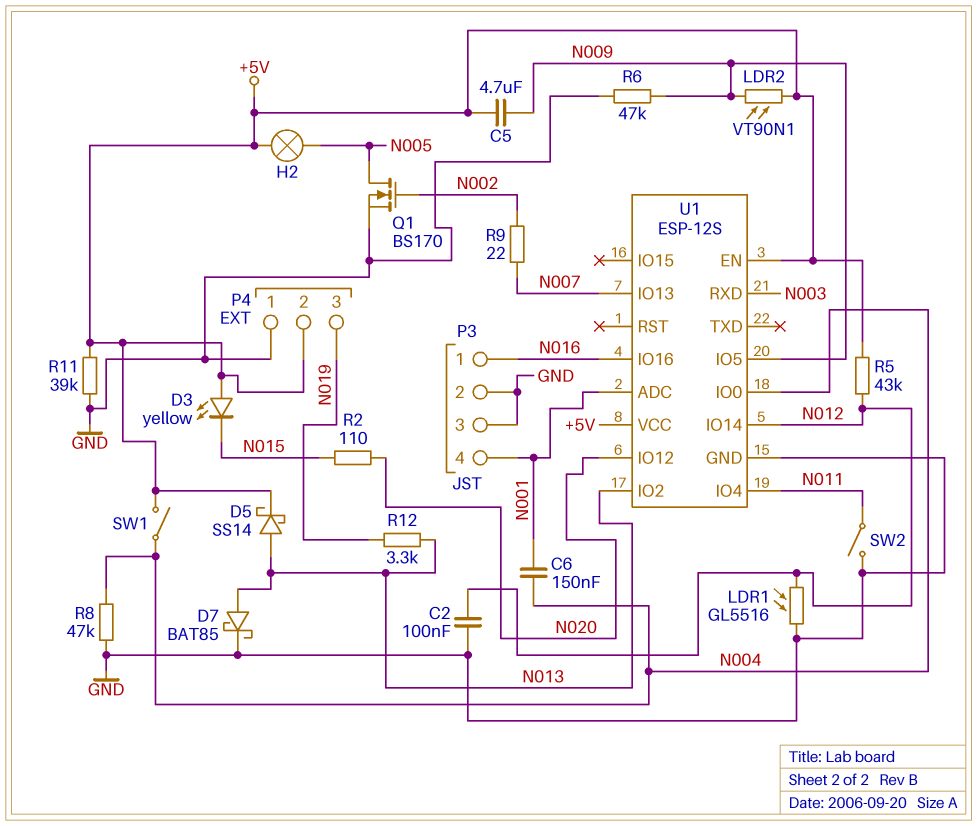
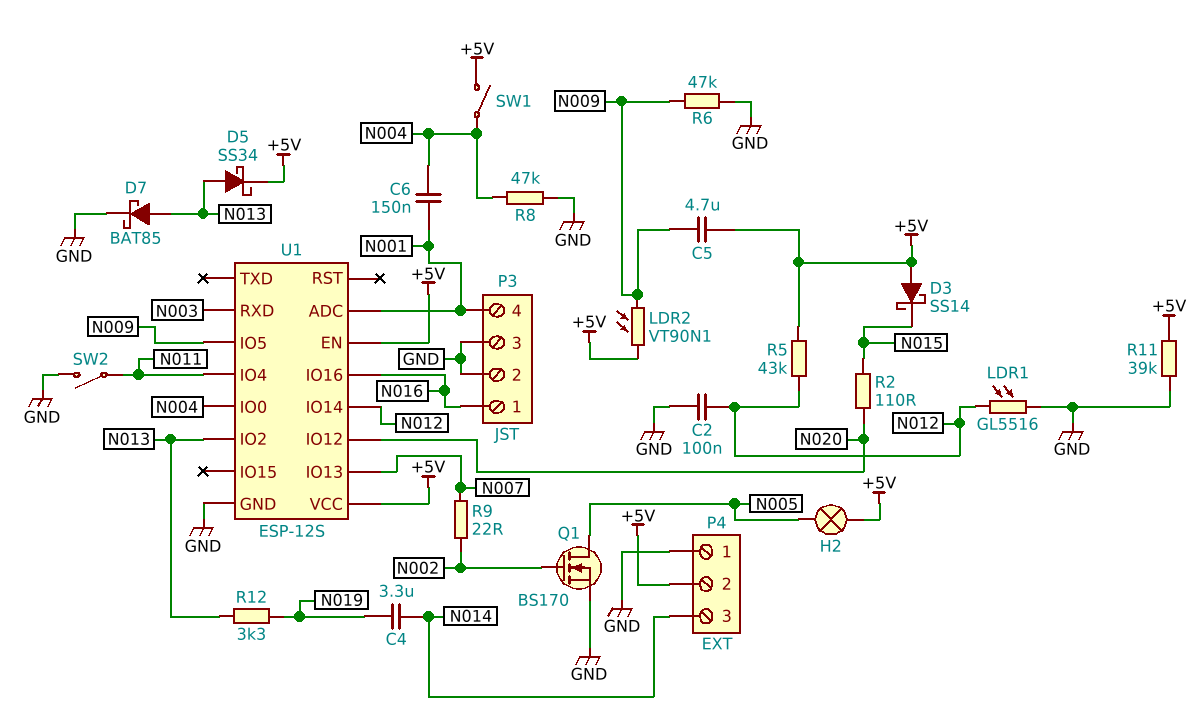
C4: none -> 3.3uF (N014, N019)
D3: LED yellow (A +5V, K N015) -> schottky SS14 (A +5V, K N015)
D5: schottky SS14 (A N013, K +5V) -> schottky SS34 (A N013, K +5V)
P4 pin 3: N019 -> N014

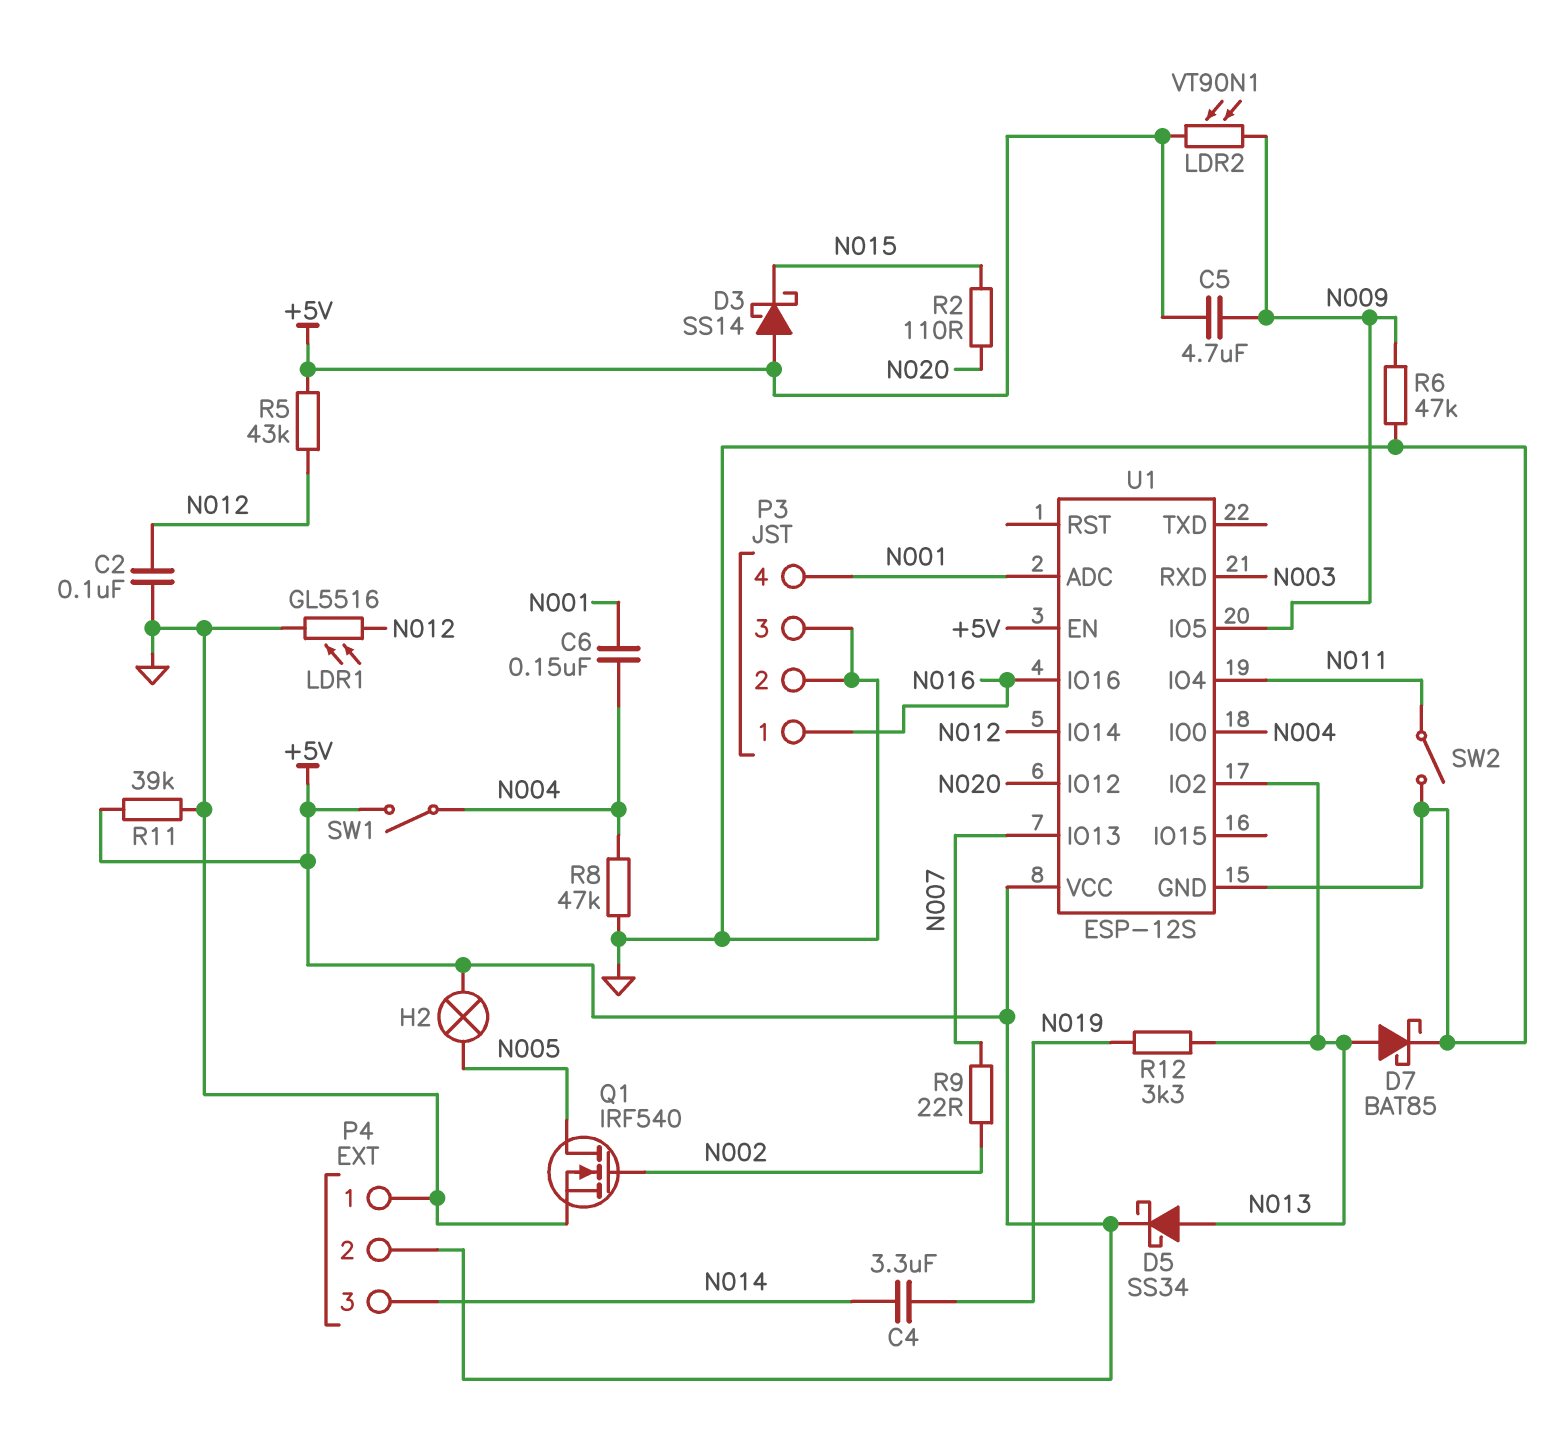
Q1: NMOS BS170 (G N002, D N005, S GND) -> NMOS IRF540 (G N002, D N005, S GND)

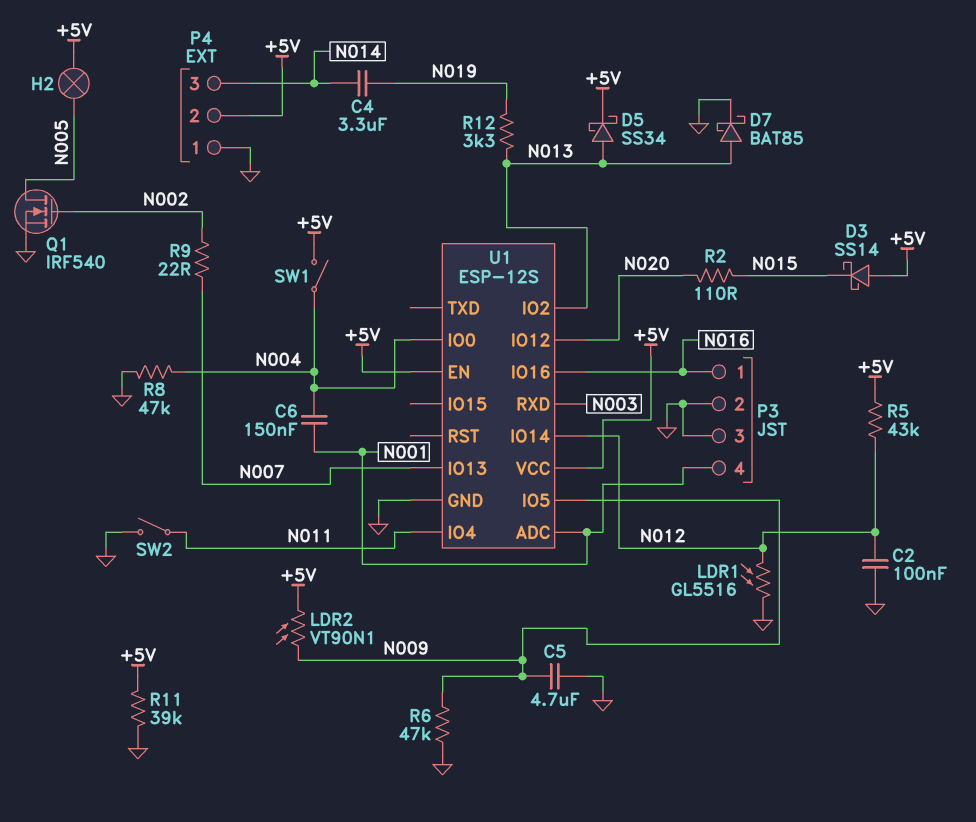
C5: 4.7uF (+5V, N009) -> 4.7uF (GND, N009)

